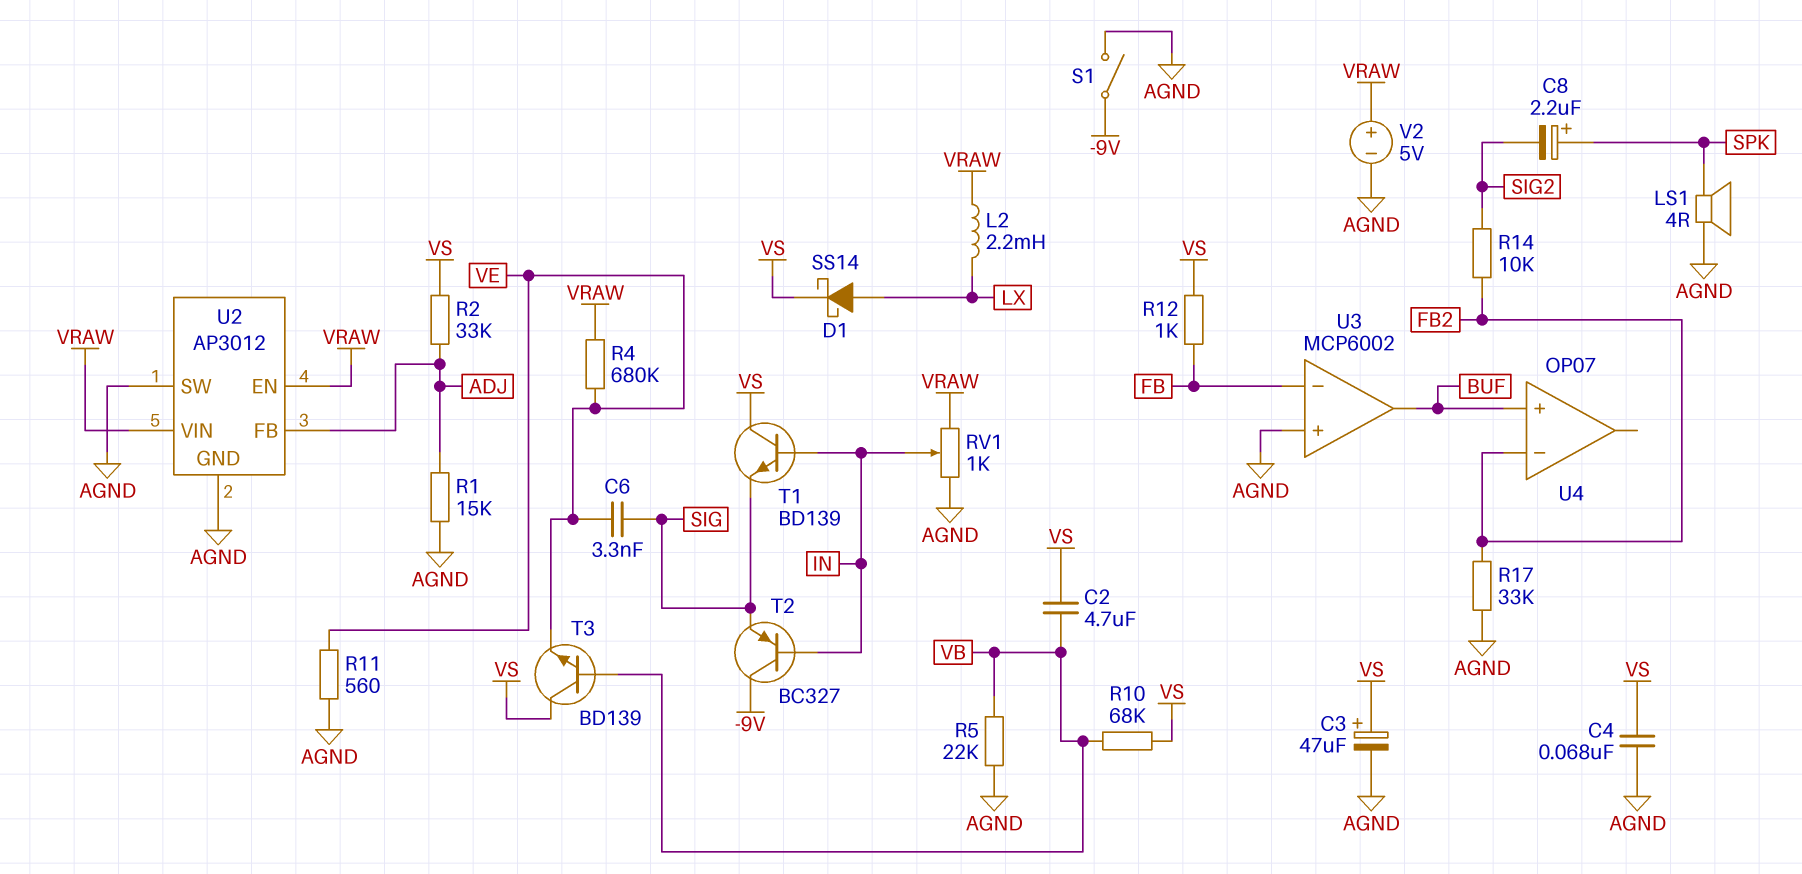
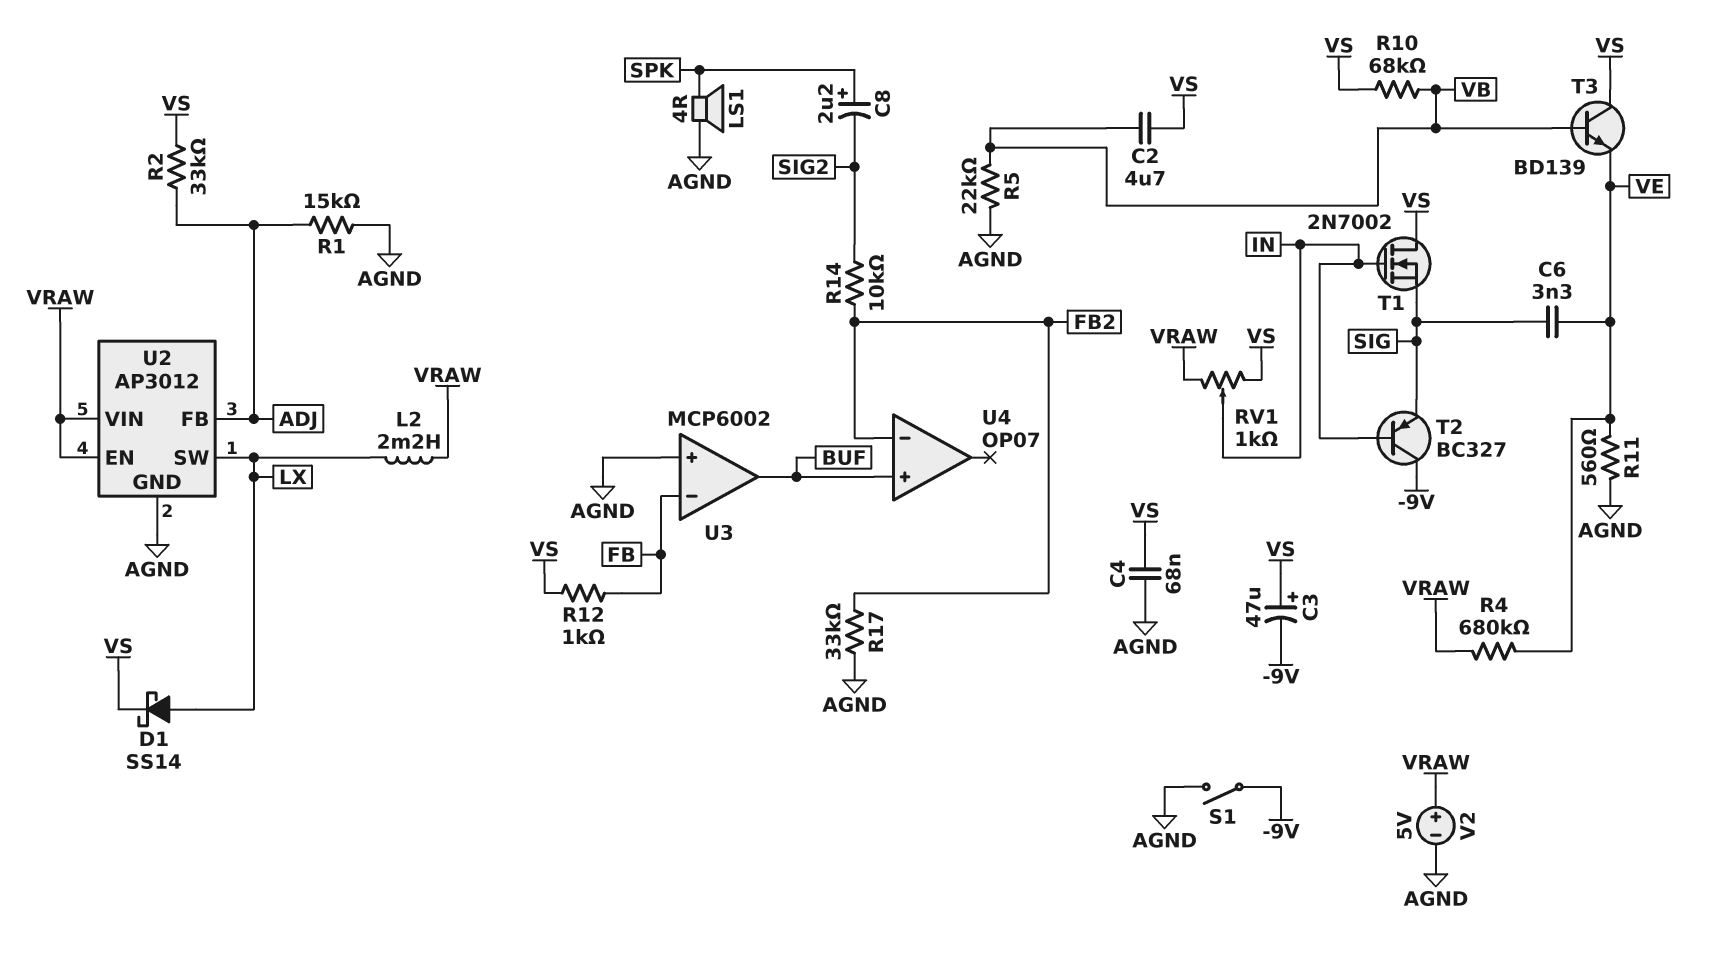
C3: 47uF (plus VS, minus AGND) -> 47uF (plus VS, minus -9V)
RV1: 1k (AGND, VRAW, wiper IN) -> 1k (VRAW, VS, wiper IN)
T1: NPN BD139 (B IN, C VS, E SIG) -> NMOS 2N7002 (G IN, D VS, S SIG)
U2 pin SW: AGND -> LX

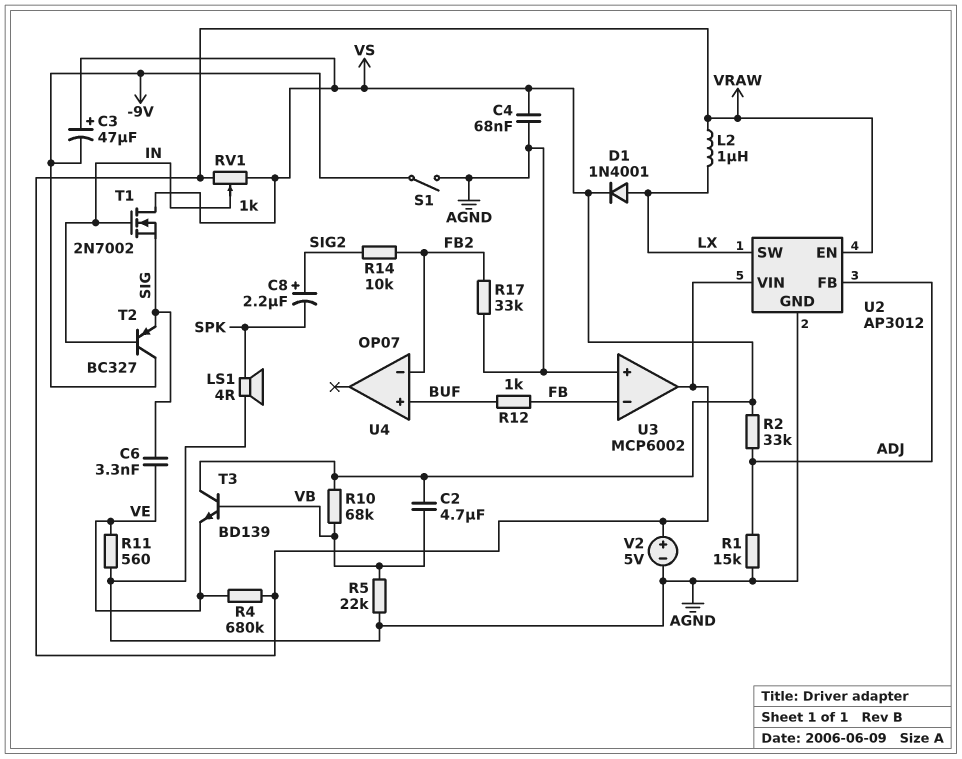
C8: 2.2uF (plus SPK, minus SIG2) -> 2.2uF (plus SIG2, minus SPK)
D1: schottky SS14 (A LX, K VS) -> diode 1N4001 (A LX, K VS)
L2: 2.2mH (LX, VRAW) -> 1uH (LX, VRAW)
R12: 1k (FB, VS) -> 1k (BUF, FB)
U3 pin out: BUF -> VRAW

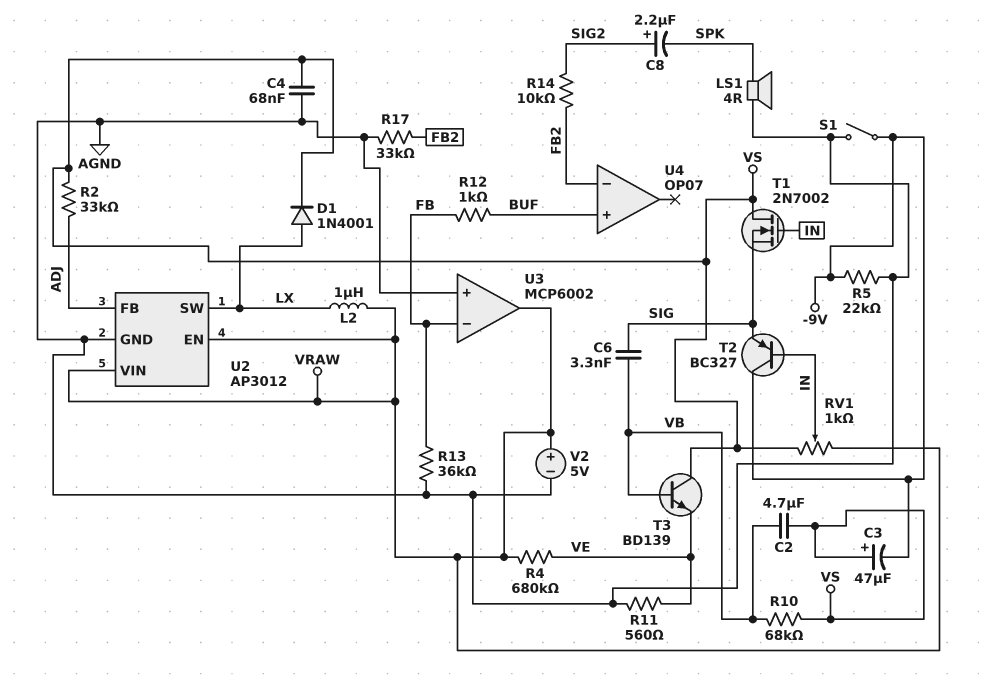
C6: 3.3nF (SIG, VE) -> 3.3nF (SIG, VB)
R1: 15k (ADJ, AGND) -> none
R5: 22k (AGND, VB) -> 22k (-9V, AGND)
R13: none -> 36k (AGND, FB)

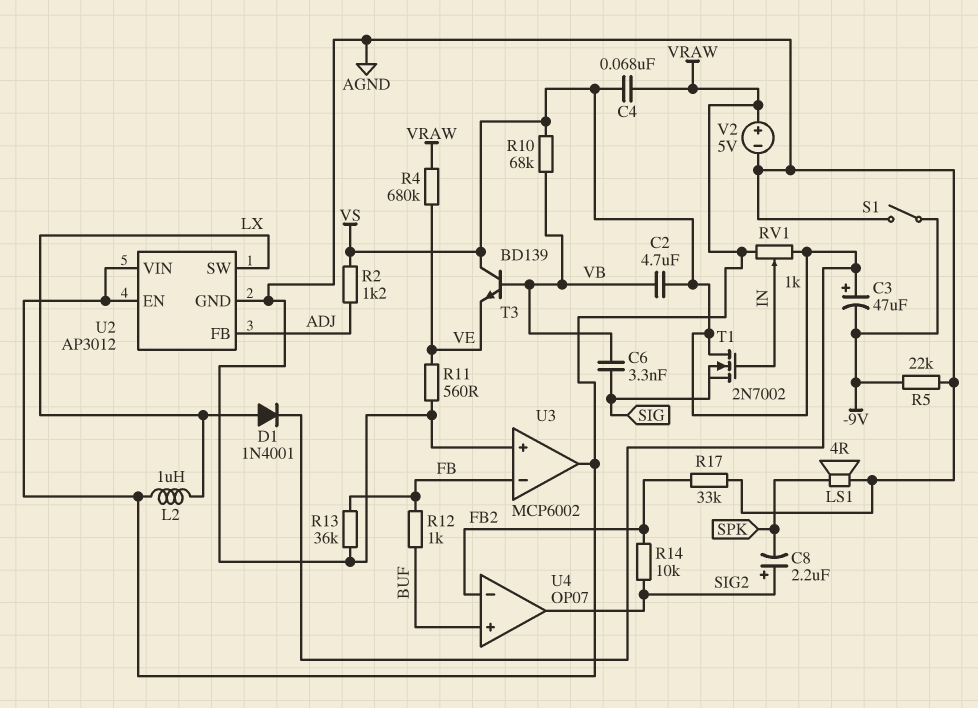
C4: 68nF (AGND, VS) -> 68nF (VRAW, VS)
R2: 33k (ADJ, VS) -> 1.2k (ADJ, VS)
T2: PNP BC327 (B IN, C -9V, E SIG) -> none
U4 pin out: none -> SIG2

